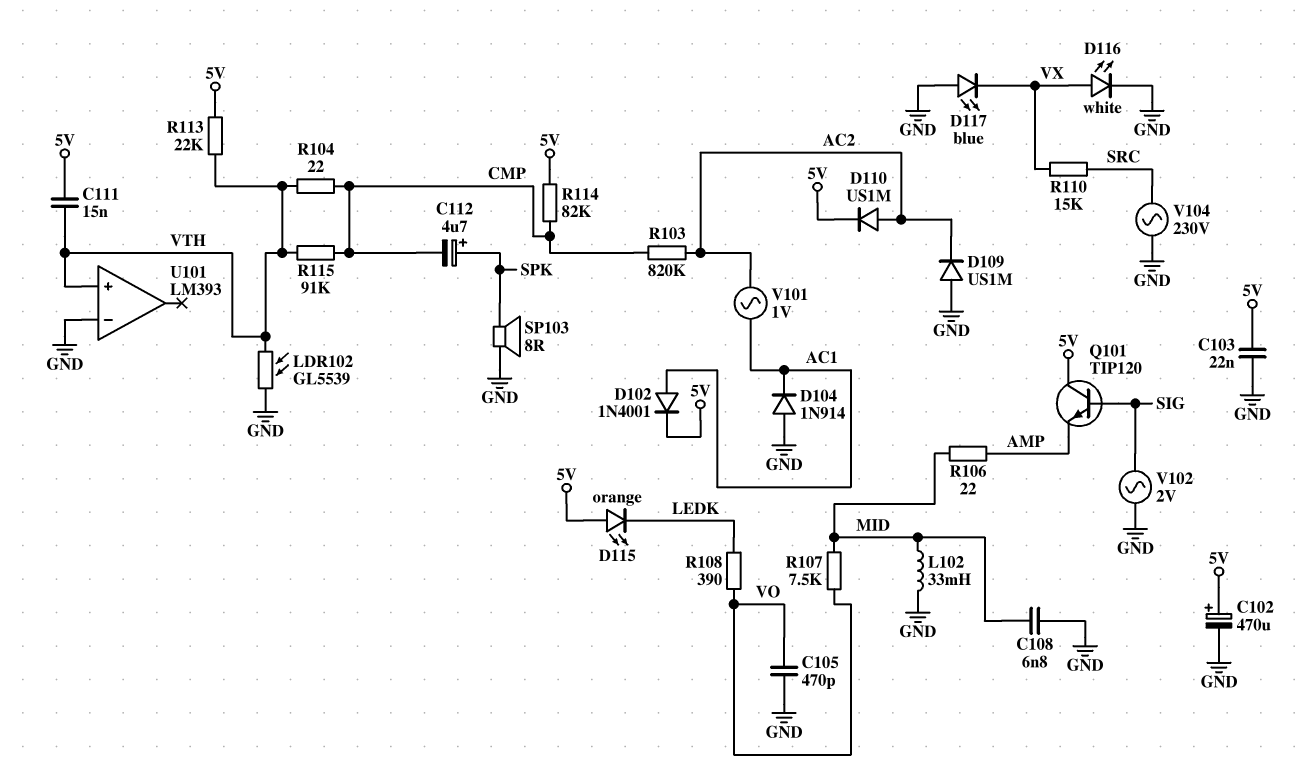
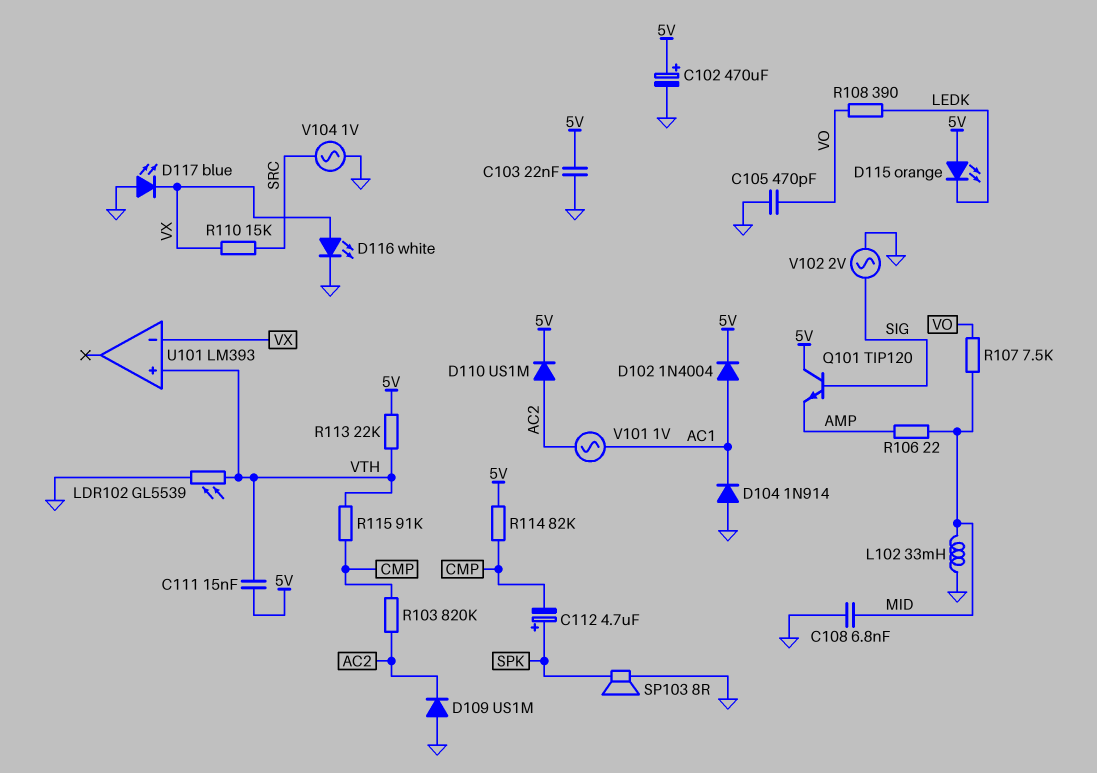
D102: diode 1N4001 (A AC1, K 5V) -> diode 1N4004 (A AC1, K 5V)
R104: 22 (CMP, VTH) -> none
U101 pin in-: GND -> VX
V104: AC 230V (GND, SRC) -> AC 1V (GND, SRC)

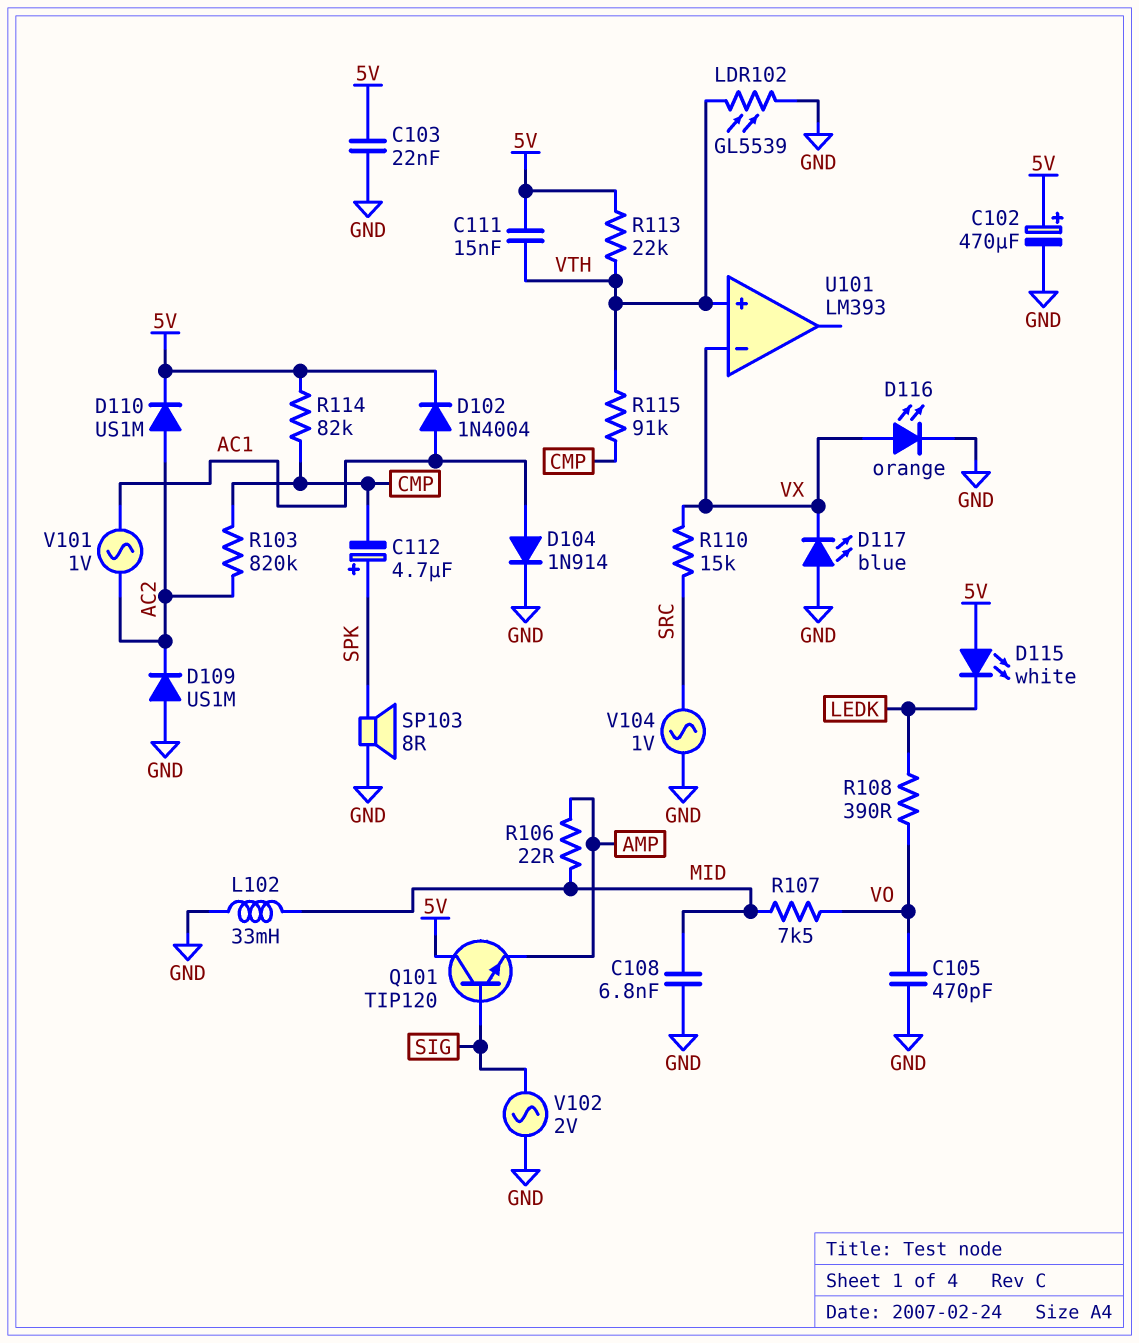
D104: diode 1N914 (A GND, K AC1) -> diode 1N914 (A AC1, K GND)
D115: LED orange (A 5V, K LEDK) -> LED white (A 5V, K LEDK)
D116: LED white (A VX, K GND) -> LED orange (A VX, K GND)

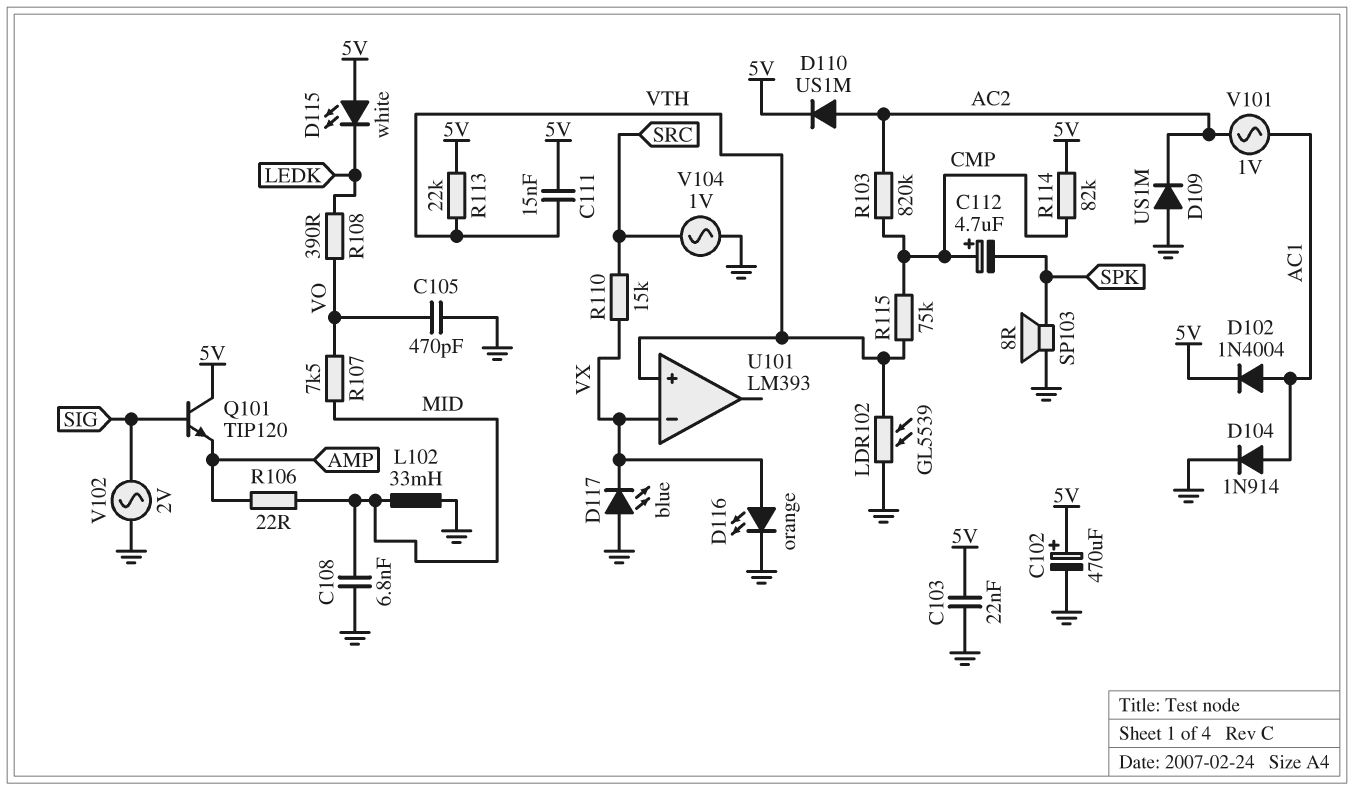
C112: 4.7uF (plus SPK, minus CMP) -> 4.7uF (plus CMP, minus SPK)
R115: 91k (CMP, VTH) -> 75k (CMP, VTH)

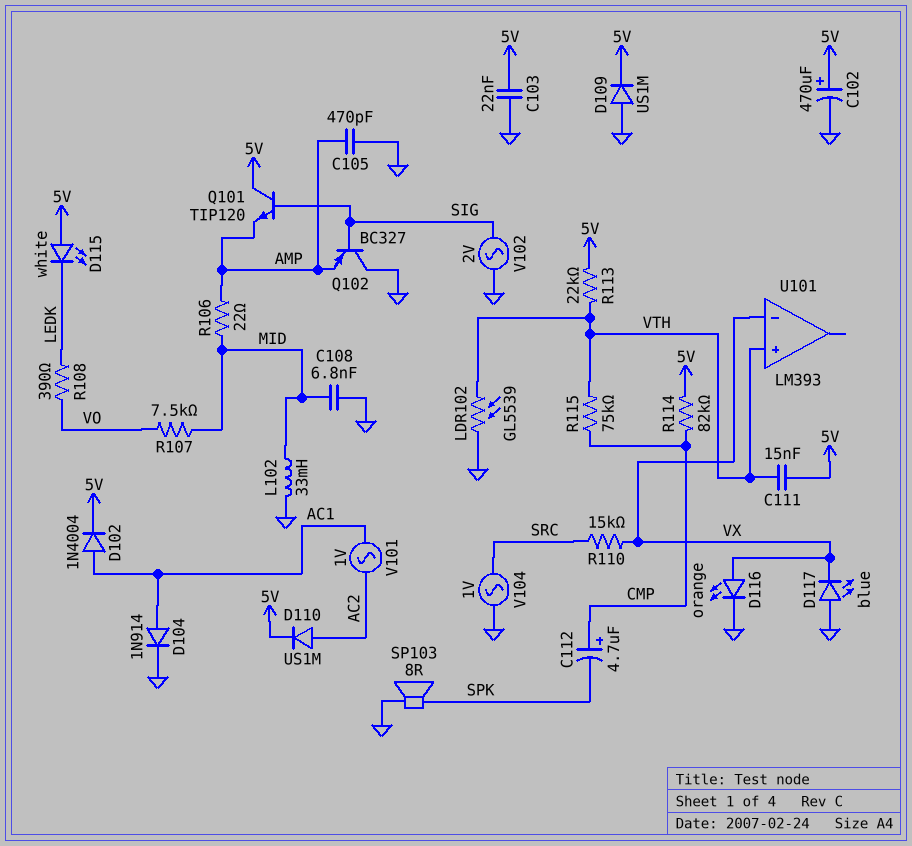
C105: 470pF (GND, VO) -> 470pF (AMP, GND)
D109: diode US1M (A GND, K AC2) -> diode US1M (A GND, K 5V)
Q102: none -> PNP BC327 (B SIG, C GND, E AMP)
R103: 820k (AC2, CMP) -> none

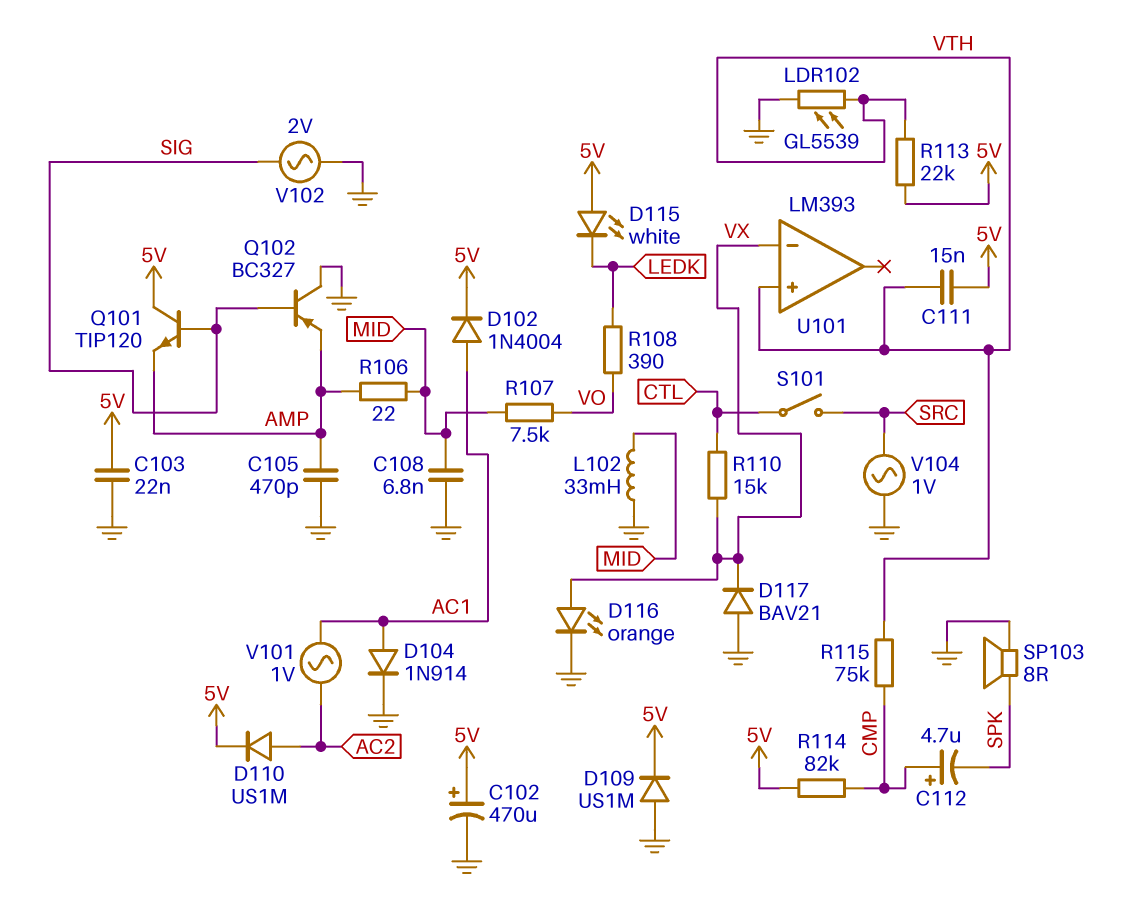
D117: LED blue (A GND, K VX) -> diode BAV21 (A GND, K VX)
R110: 15k (SRC, VX) -> 15k (CTL, VX)
S101: none -> switch (CTL, SRC)

